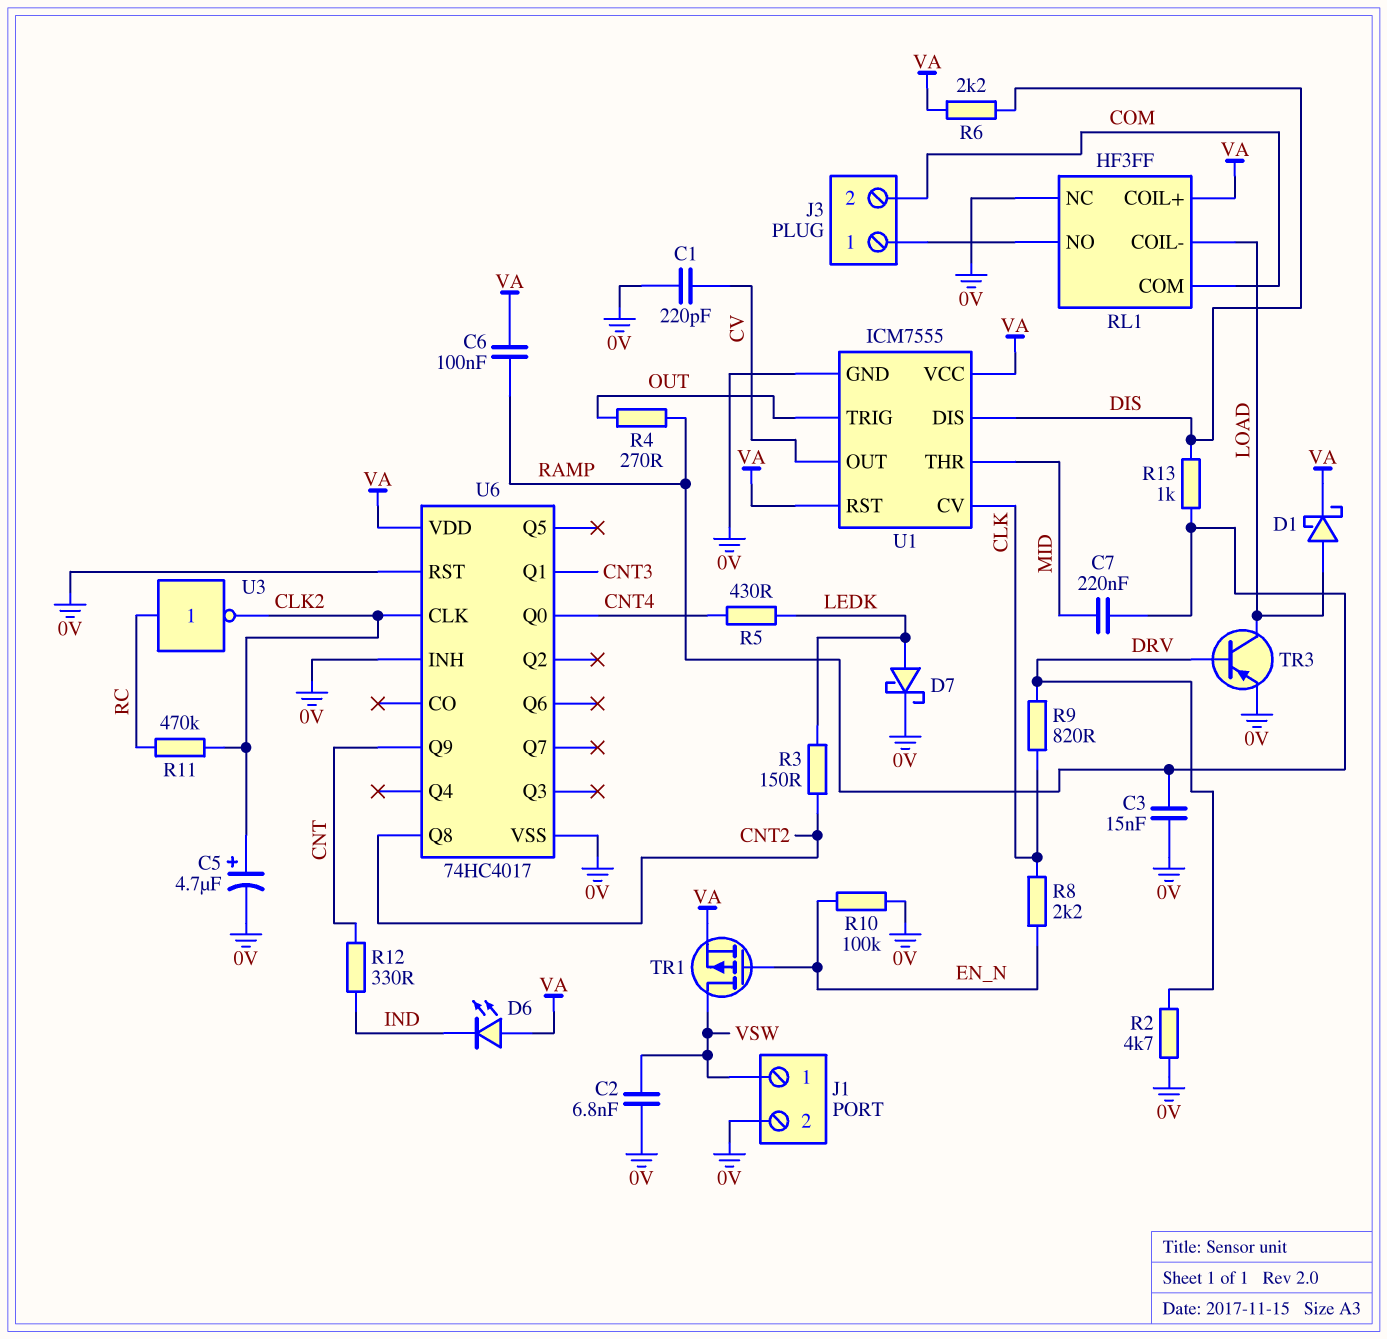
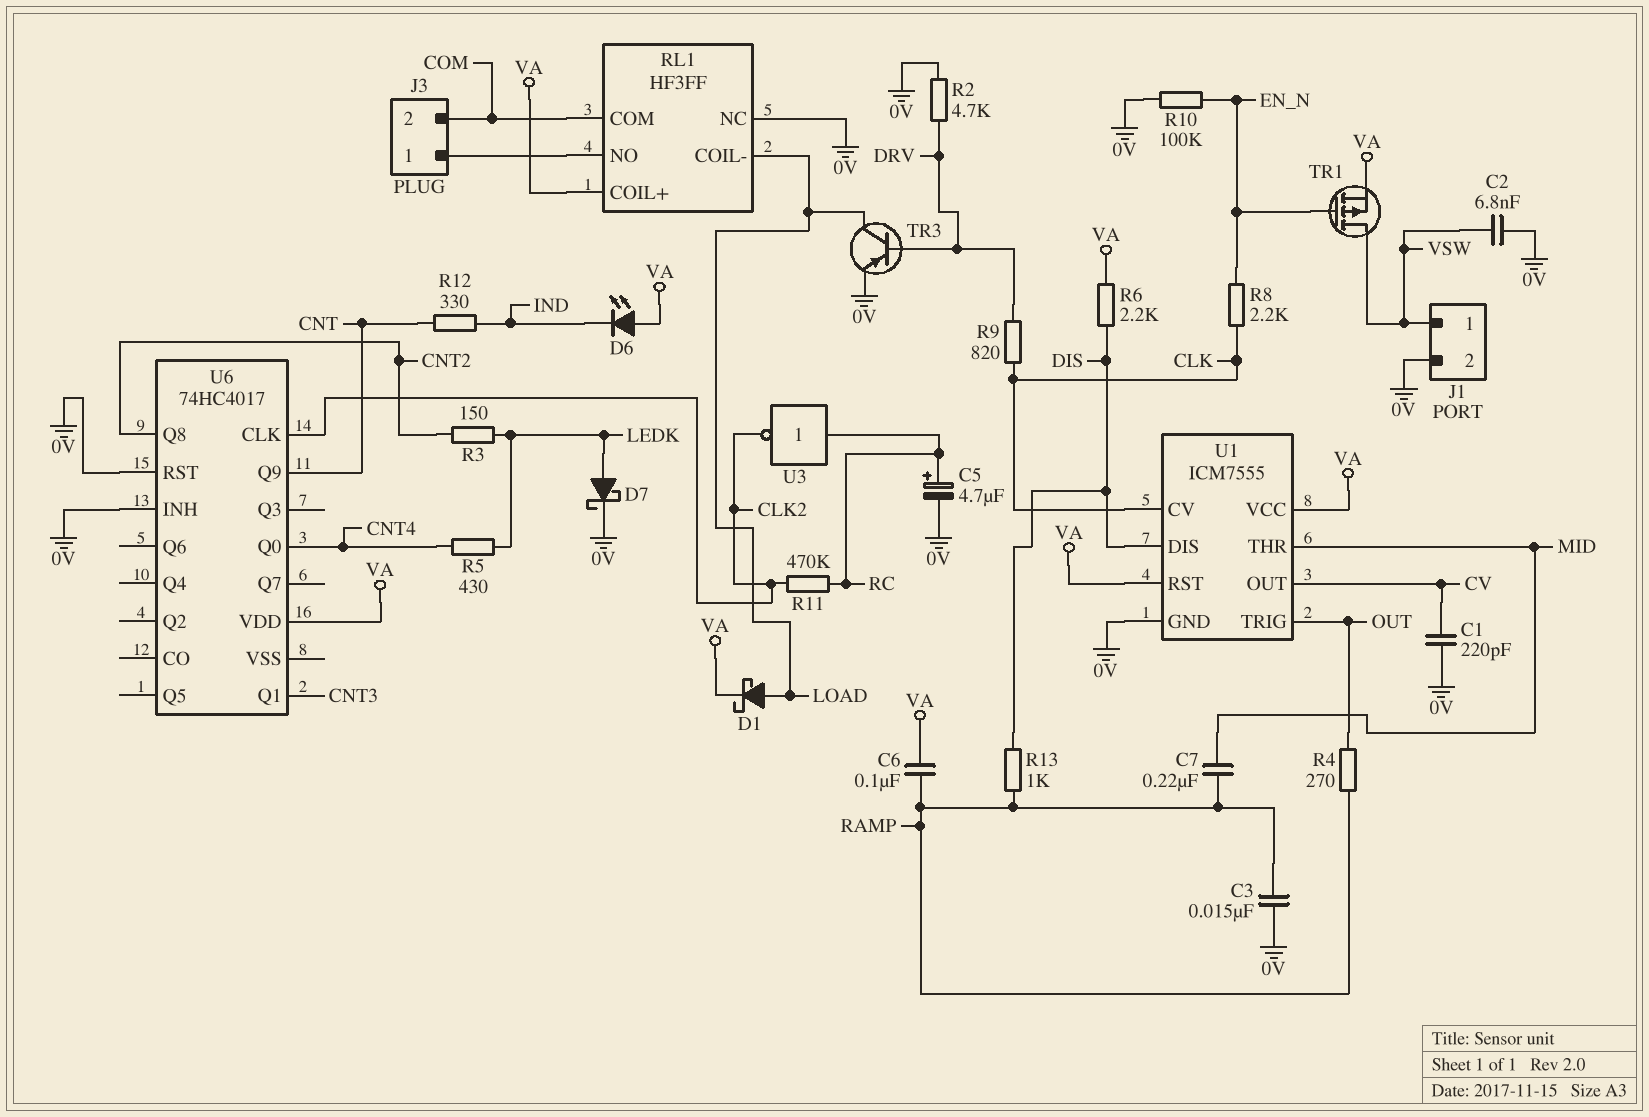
C5: 4.7uF (plus CLK2, minus 0V) -> 4.7uF (plus RC, minus 0V)
U6 pin VSS: 0V -> none

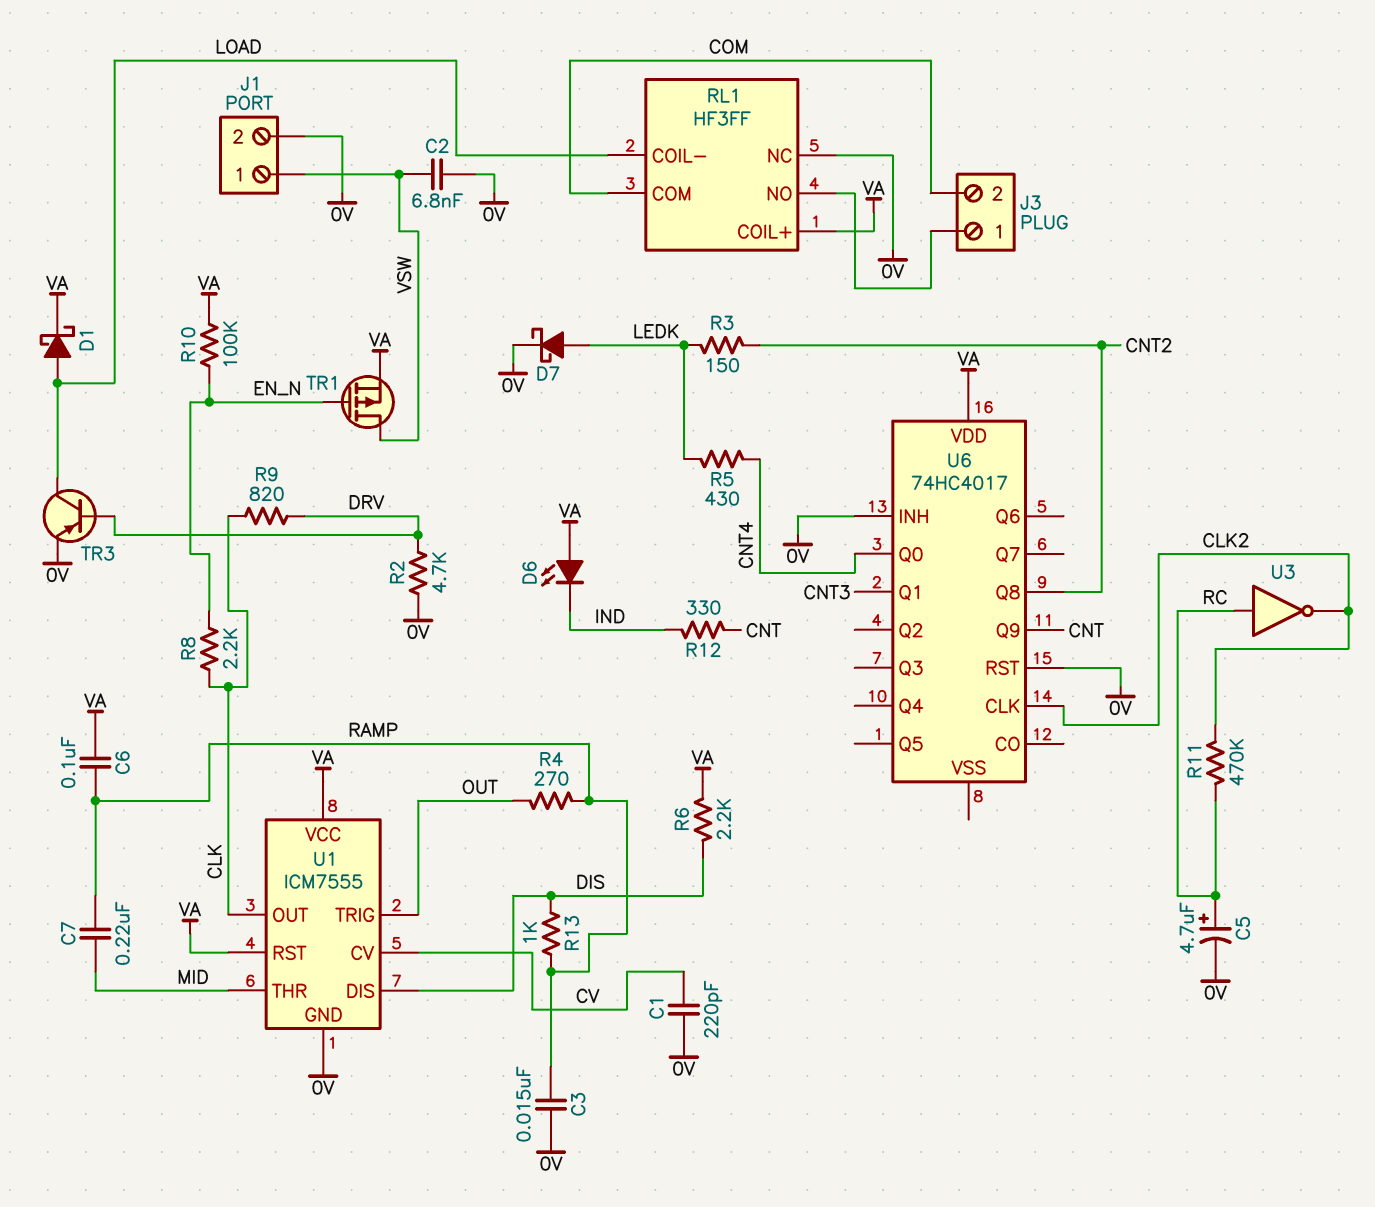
R10: 100k (0V, EN_N) -> 100k (EN_N, VA)
U1 pin CV: CLK -> CV
U1 pin OUT: CV -> CLK

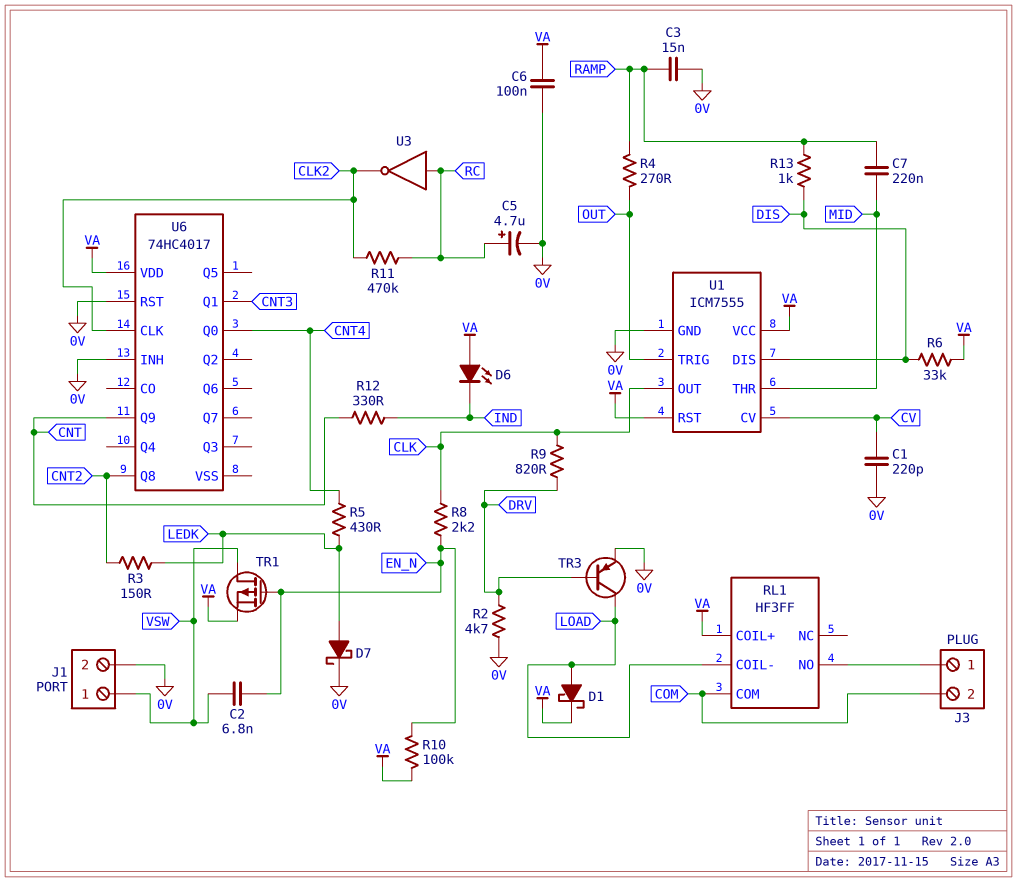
C2: 6.8nF (0V, VSW) -> 6.8nF (EN_N, VSW)
C6: 100nF (RAMP, VA) -> 100nF (0V, VA)
R6: 2.2k (DIS, VA) -> 33k (DIS, VA)
RL1 pin NC: 0V -> none

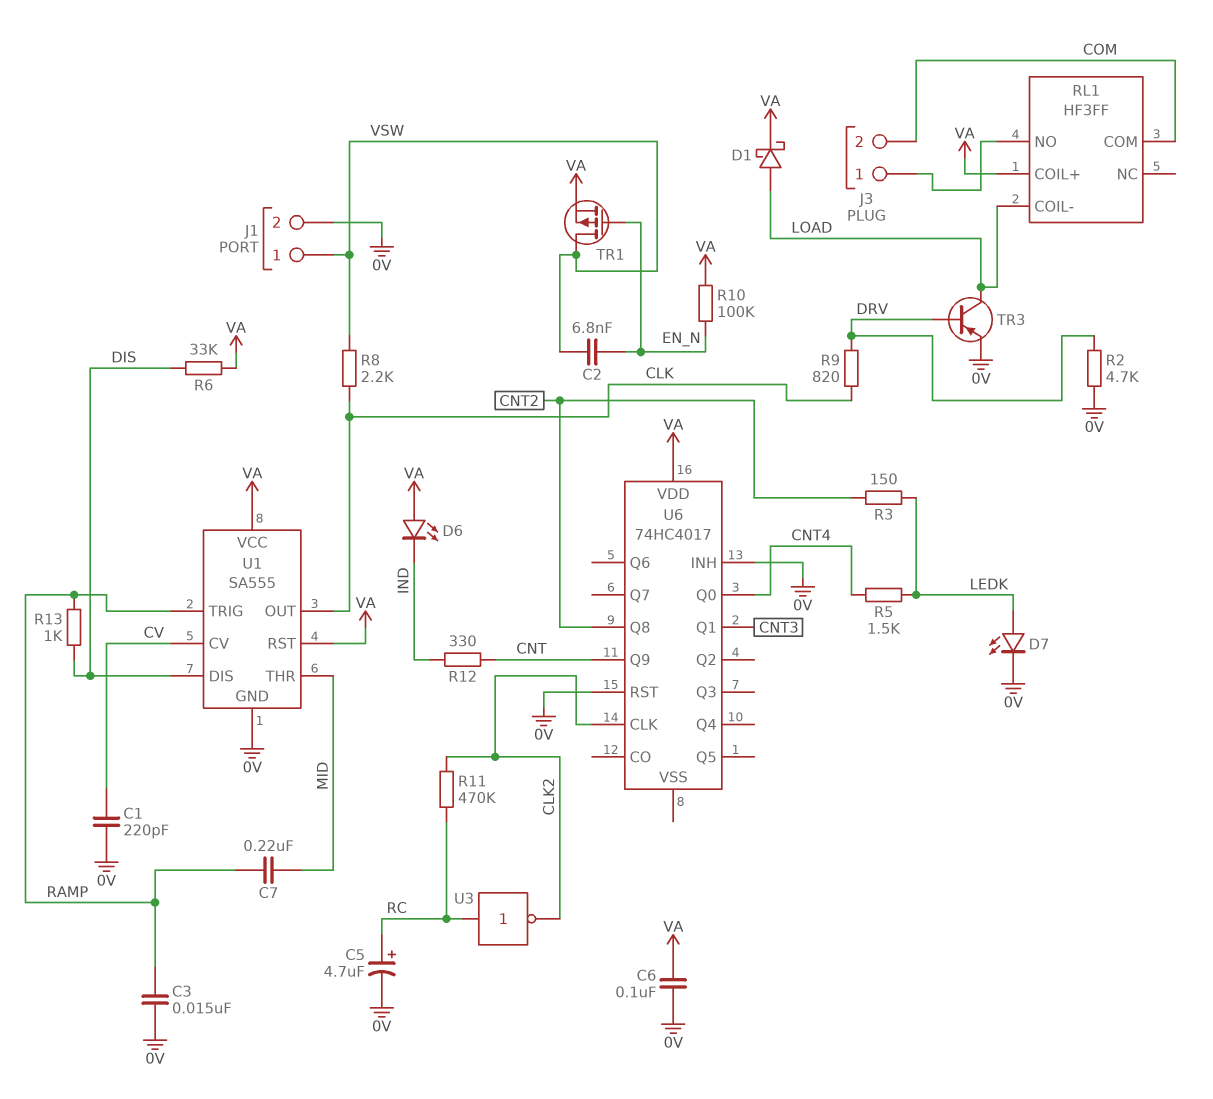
D7: schottky (A LEDK, K 0V) -> LED (A LEDK, K 0V)
R4: 270 (OUT, RAMP) -> none
R5: 430 (CNT4, LEDK) -> 1.5k (CNT4, LEDK)
R8: 2.2k (CLK, EN_N) -> 2.2k (CLK, VSW)
U1: ICM7555 -> SA555
U1 pin TRIG: OUT -> RAMP

